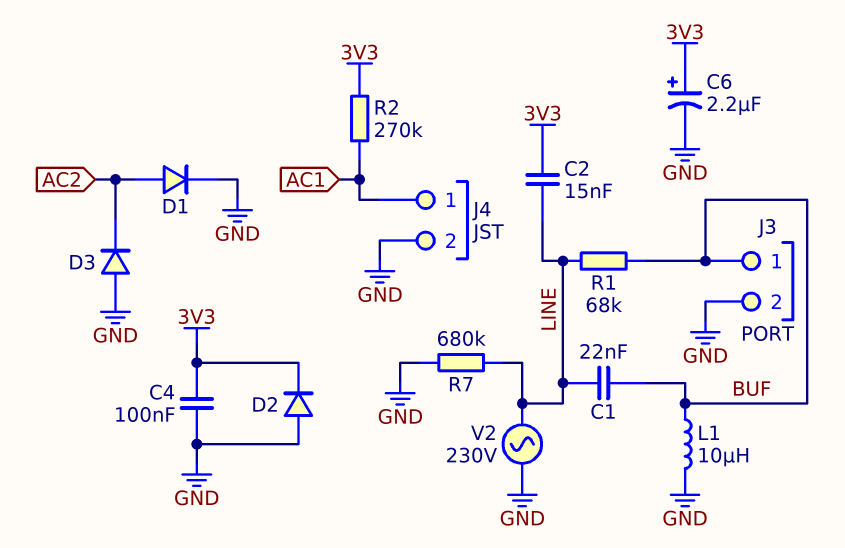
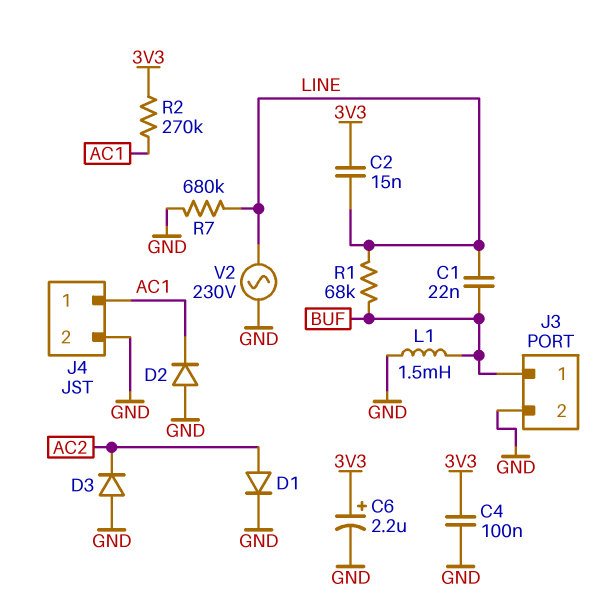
D2: diode (A GND, K 3V3) -> diode (A GND, K AC1)
L1: 10uH (BUF, GND) -> 1.5mH (BUF, GND)

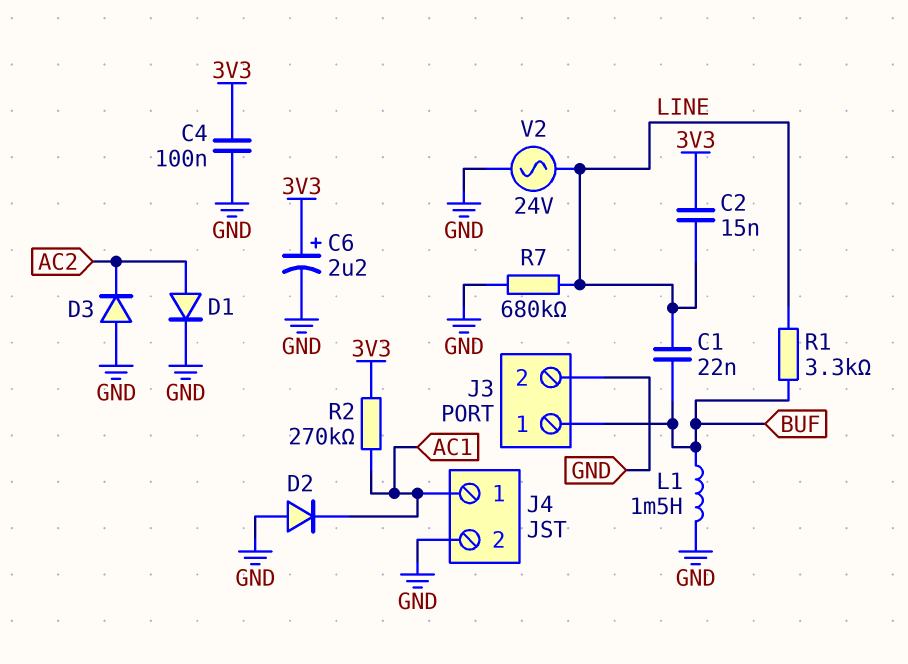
R1: 68k (BUF, LINE) -> 3.3k (BUF, LINE)
V2: AC 230V (GND, LINE) -> AC 24V (GND, LINE)

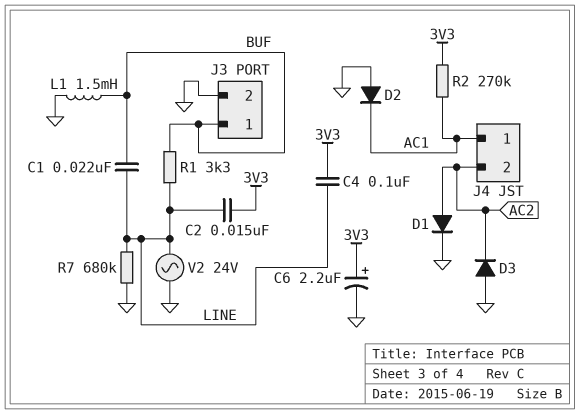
C4: 100nF (3V3, GND) -> 100nF (3V3, LINE)
J4 pin 2: GND -> AC2

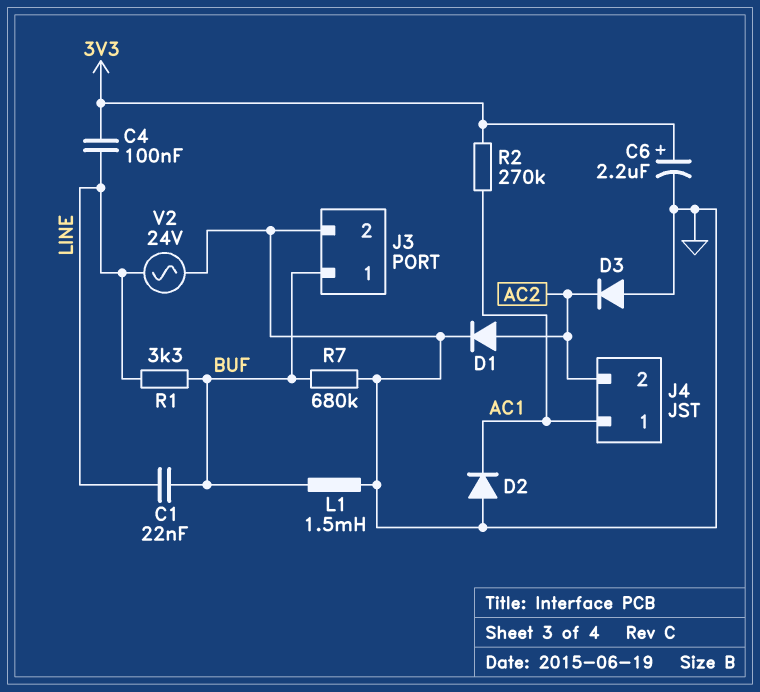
C2: 15nF (3V3, LINE) -> none
R7: 680k (GND, LINE) -> 680k (BUF, GND)

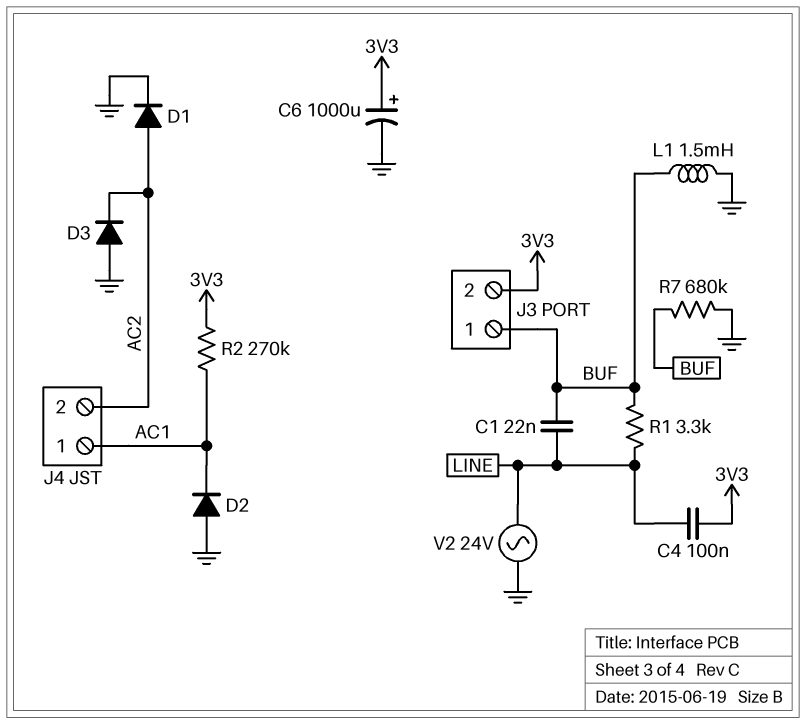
C6: 2.2uF (plus 3V3, minus GND) -> 1000uF (plus 3V3, minus GND)
J3 pin 2: GND -> 3V3

